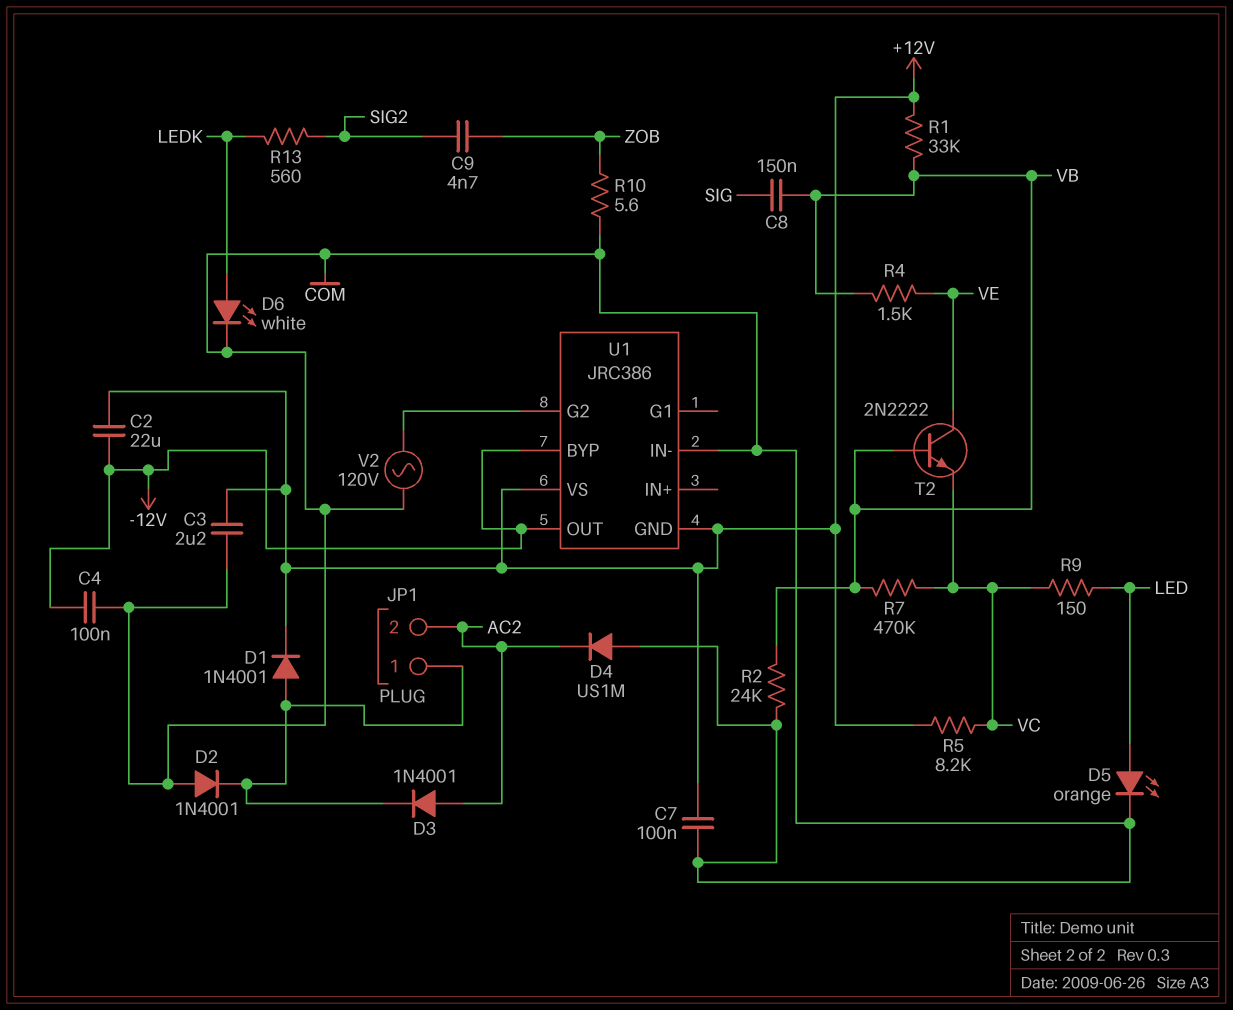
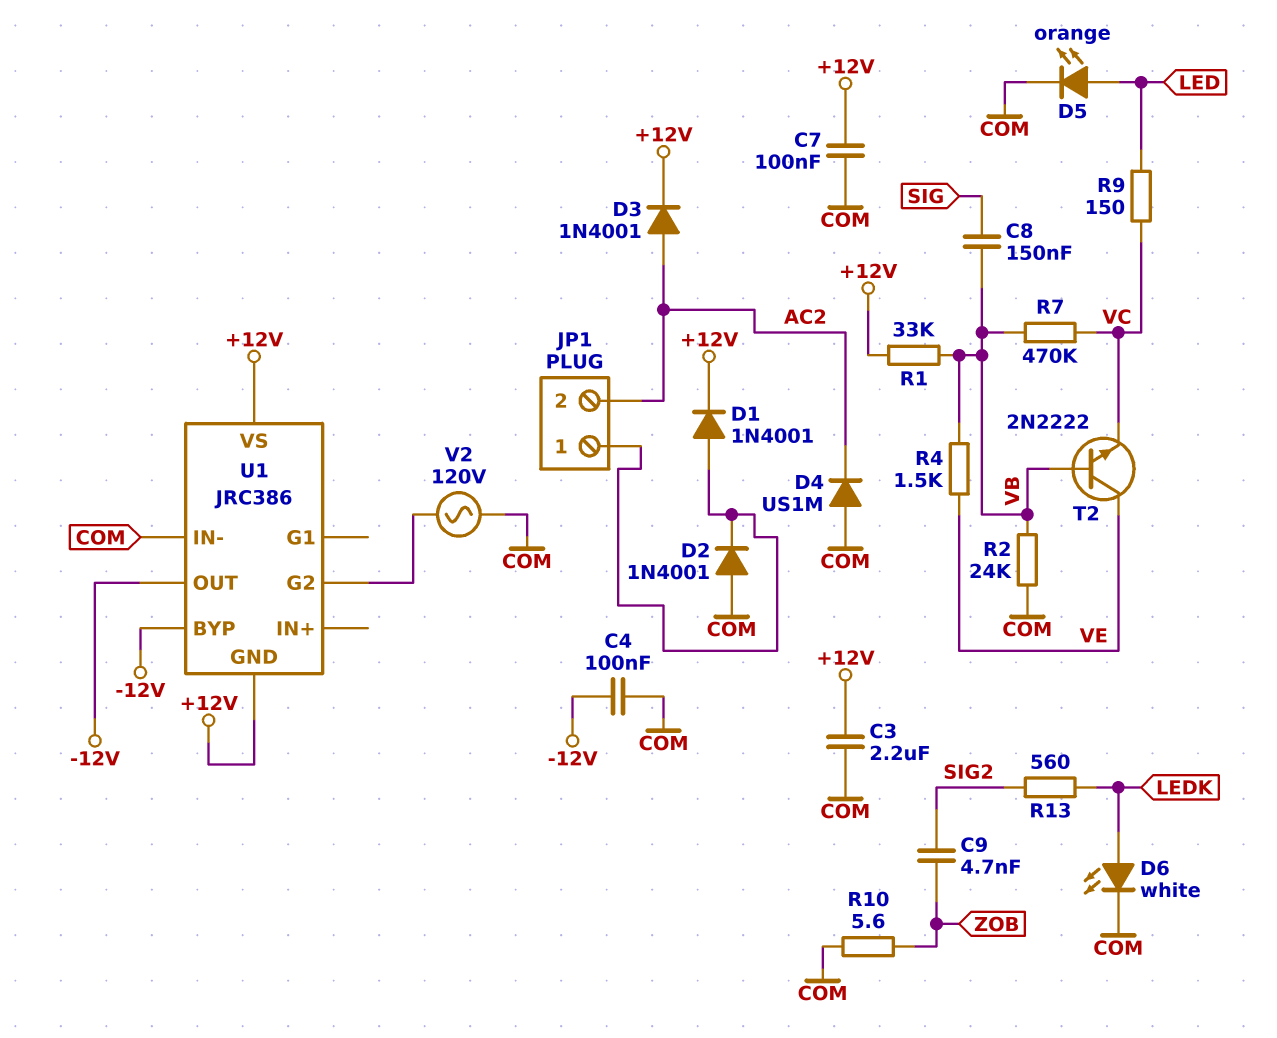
C2: 22uF (+12V, -12V) -> none
D3: diode 1N4001 (A AC2, K JP1/1) -> diode 1N4001 (A AC2, K +12V)
R5: 8.2k (+12V, VC) -> none

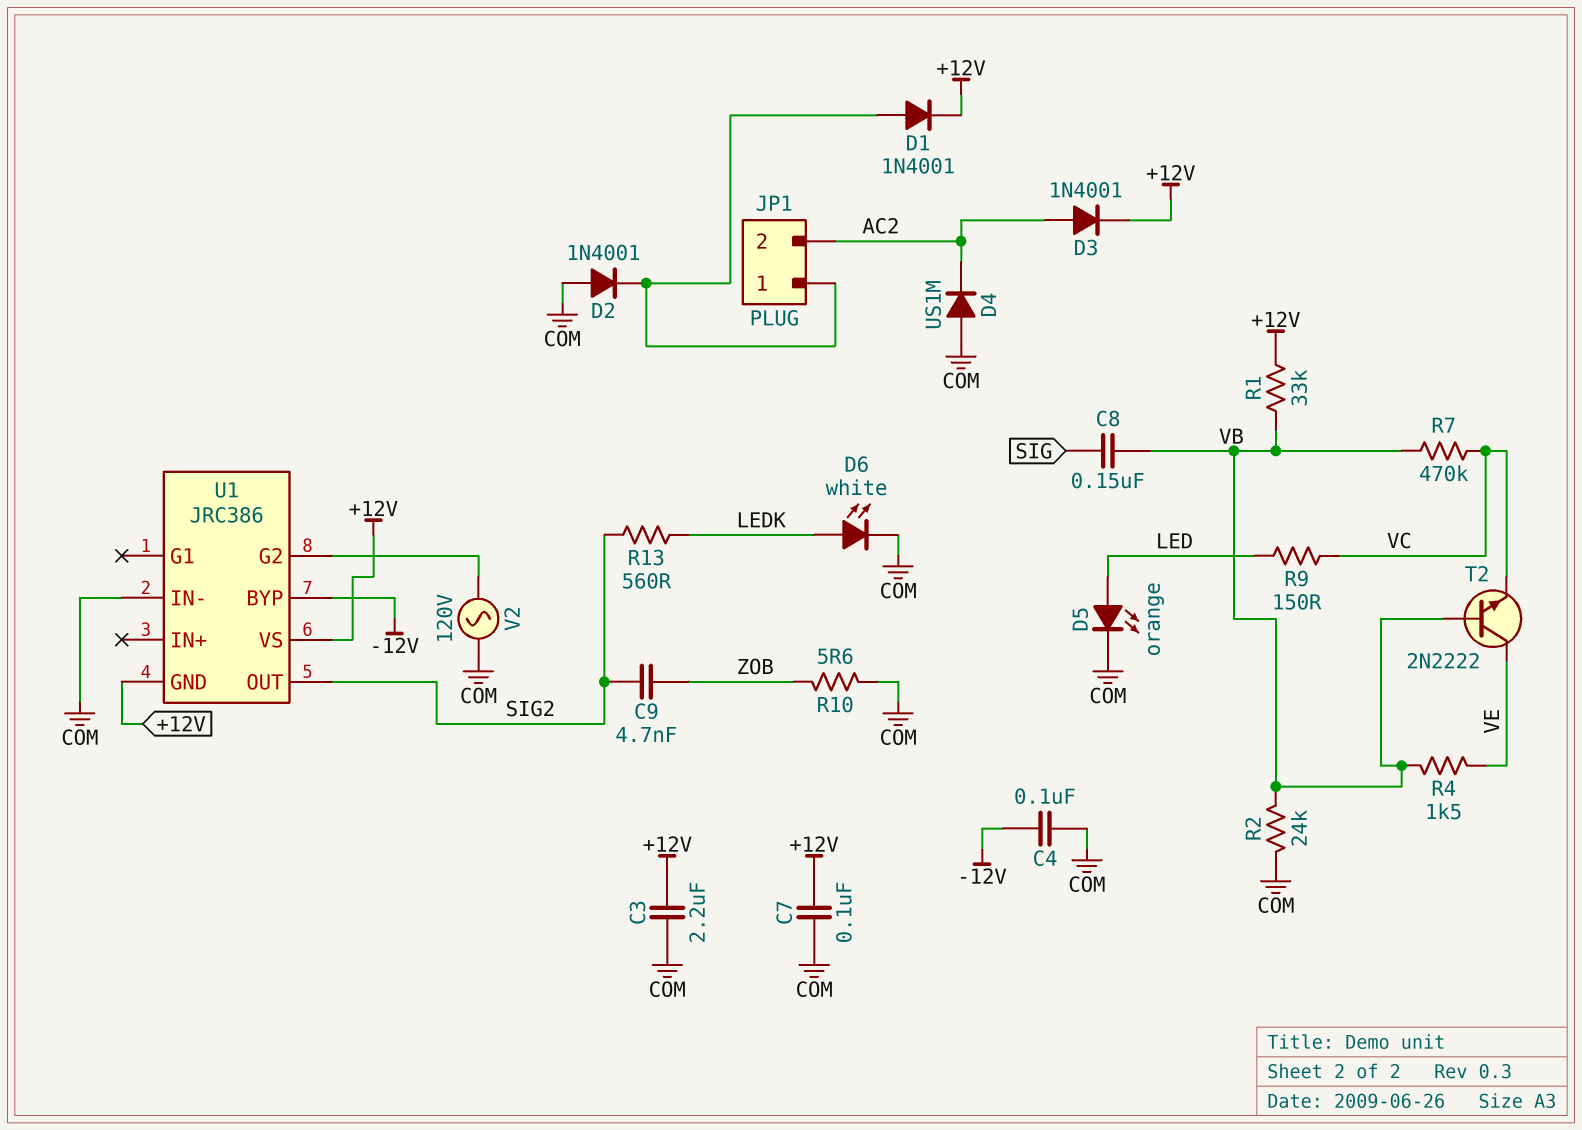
U1 pin OUT: -12V -> SIG2

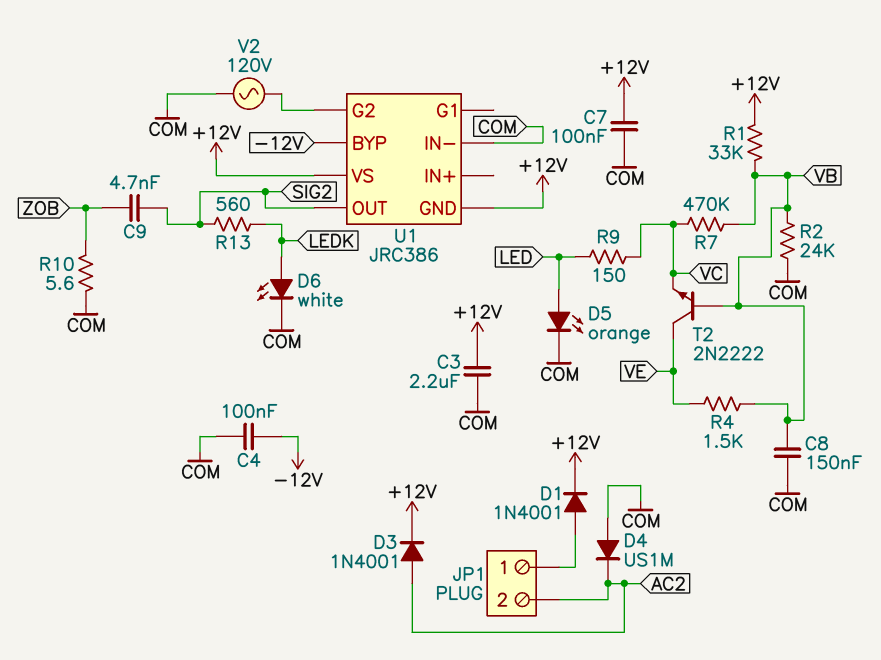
C8: 150nF (SIG, VB) -> 150nF (COM, VB)
D2: diode 1N4001 (A COM, K JP1/1) -> none

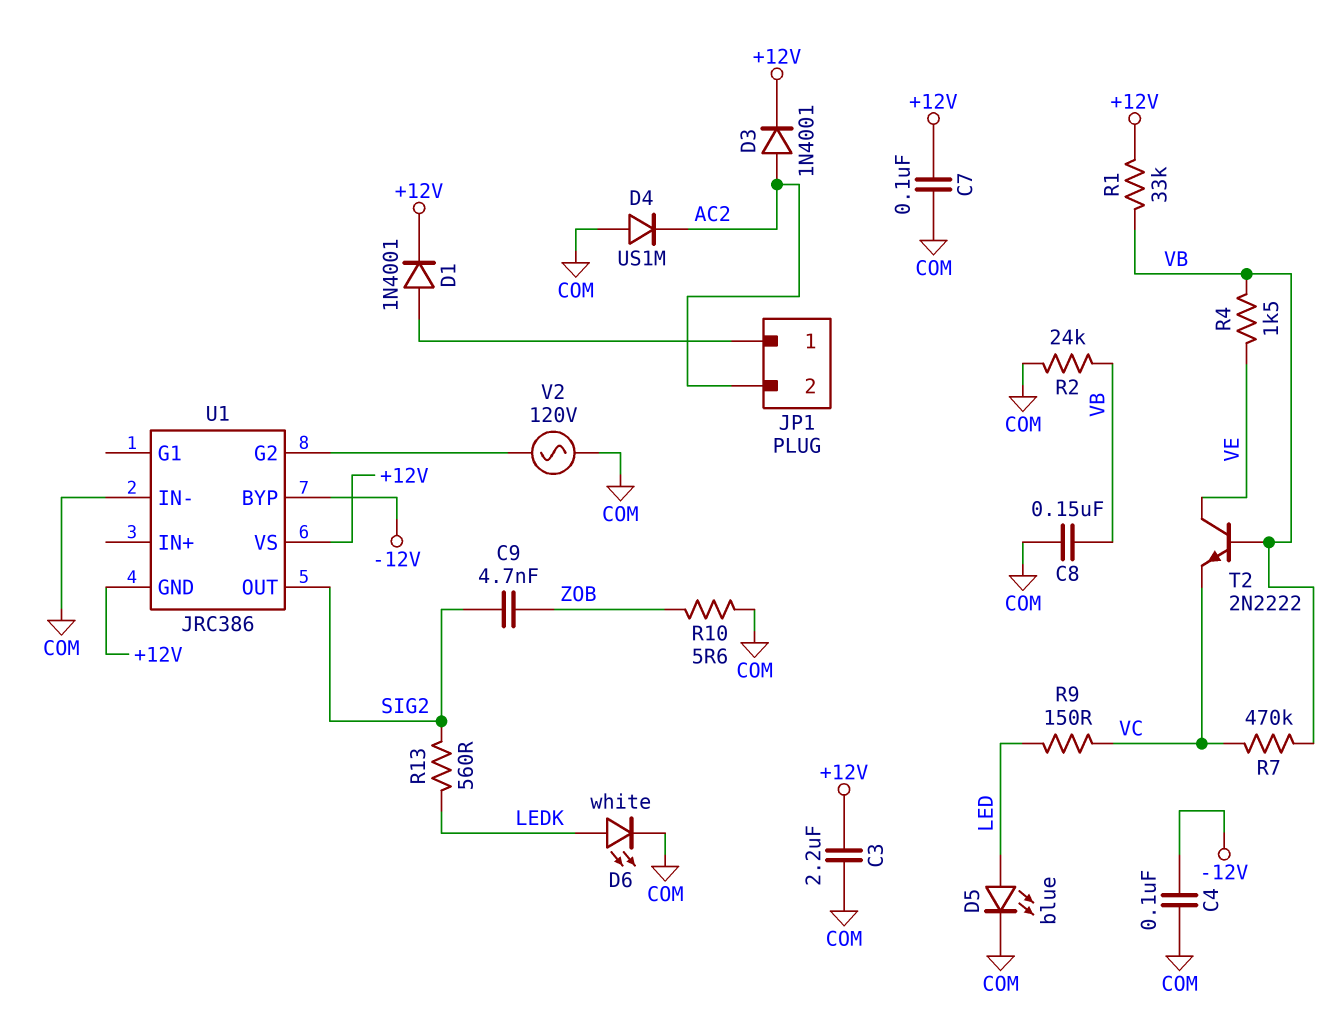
D5: LED orange (A LED, K COM) -> LED blue (A LED, K COM)

